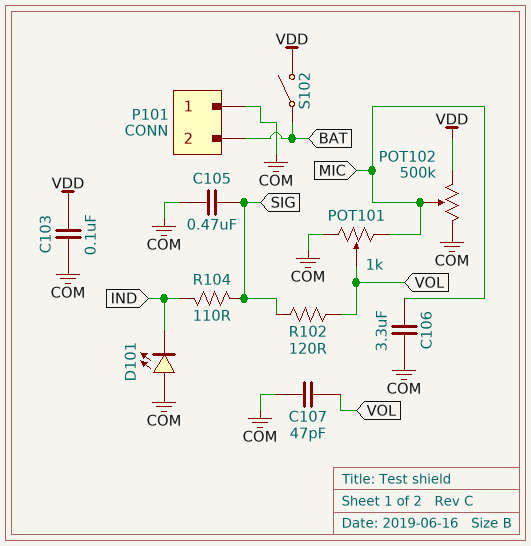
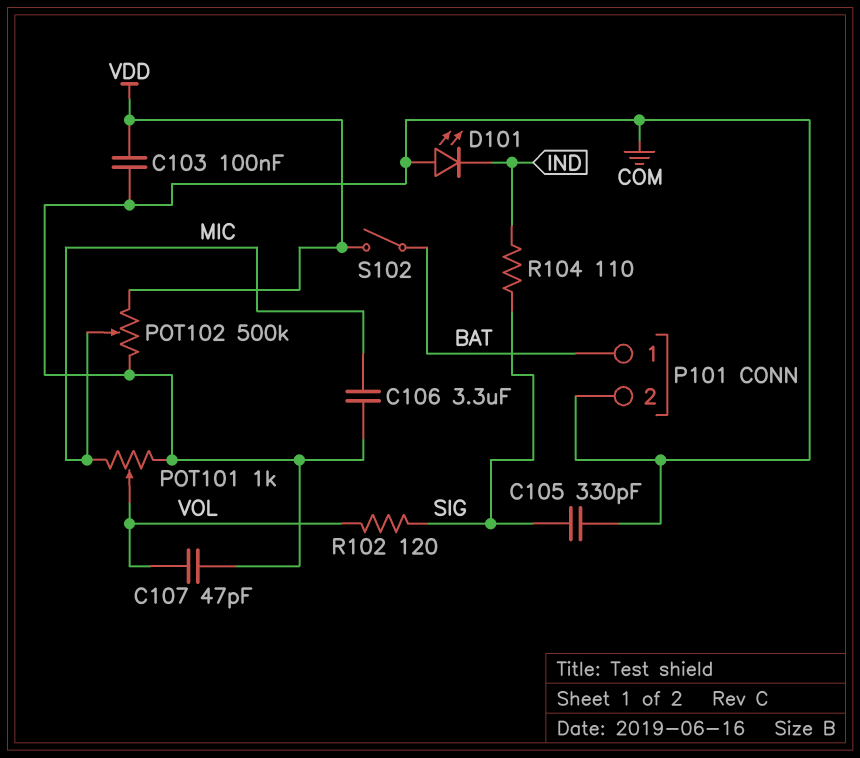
C105: 470nF (COM, SIG) -> 330pF (COM, SIG)
P101 pin 1: COM -> BAT
P101 pin 2: BAT -> COM

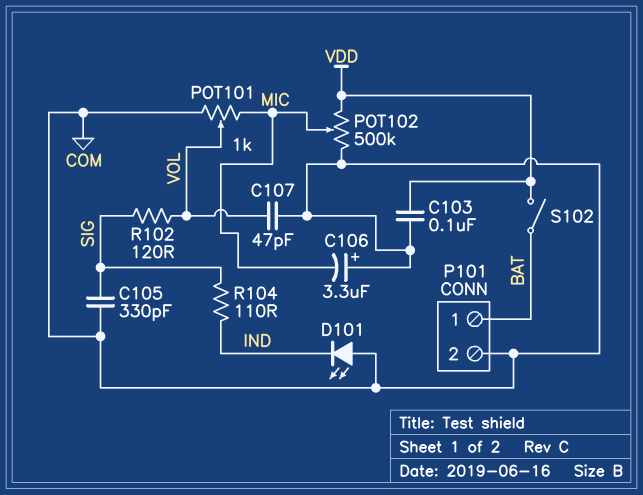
C106: 3.3uF (COM, MIC) -> 3.3uF (plus COM, minus MIC)

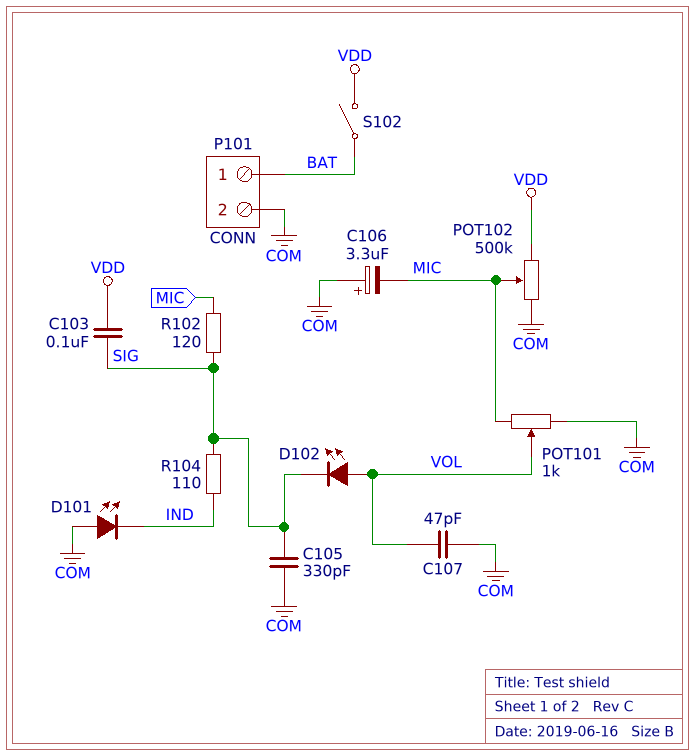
C103: 100nF (COM, VDD) -> 100nF (SIG, VDD)
D102: none -> LED (A VOL, K SIG)
R102: 120 (SIG, VOL) -> 120 (MIC, SIG)

